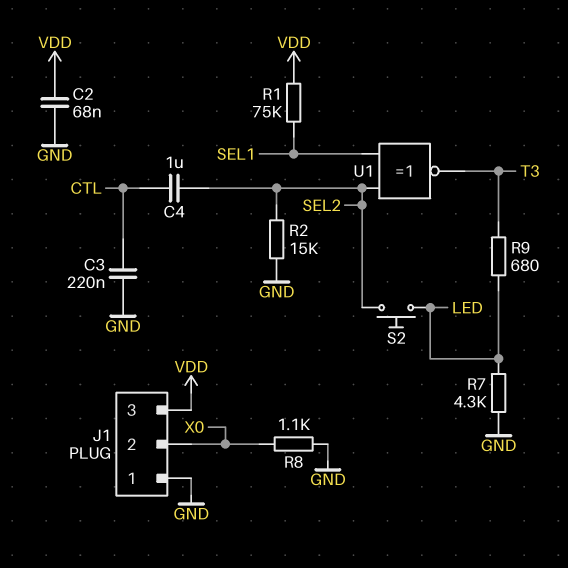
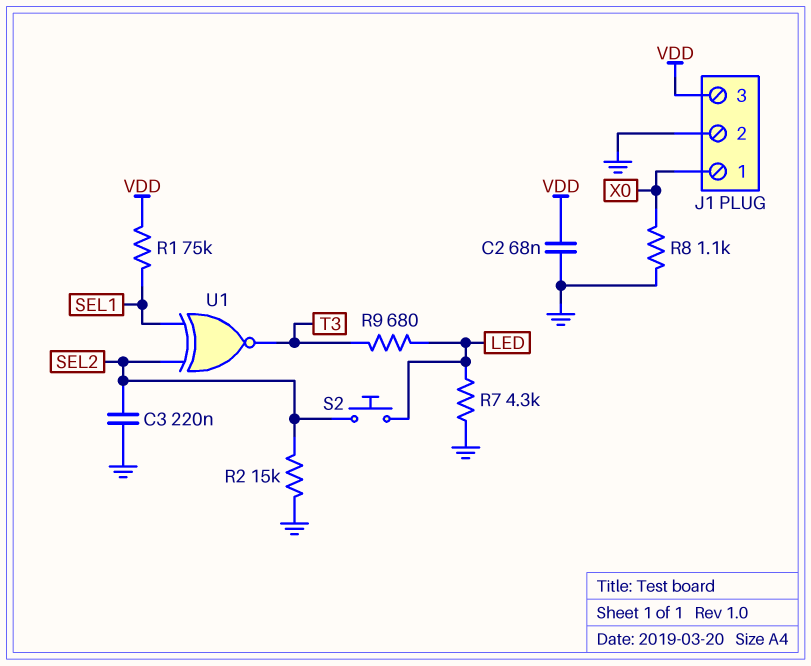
C3: 220nF (CTL, GND) -> 220nF (GND, SEL2)
C4: 1uF (CTL, SEL2) -> none
J1 pin 1: GND -> X0
J1 pin 2: X0 -> GND

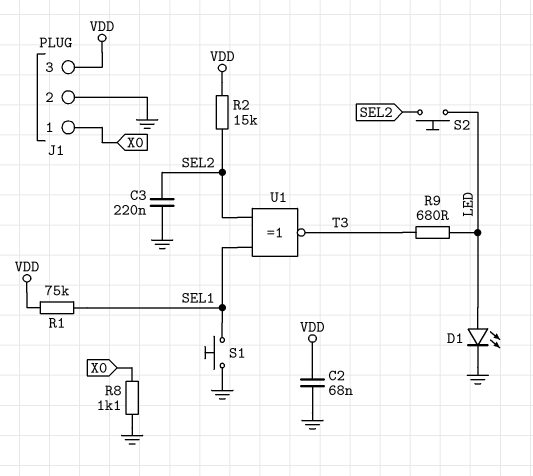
D1: none -> LED (A LED, K GND)
R2: 15k (GND, SEL2) -> 15k (SEL2, VDD)
R7: 4.3k (GND, LED) -> none
S1: none -> button (GND, SEL1)

